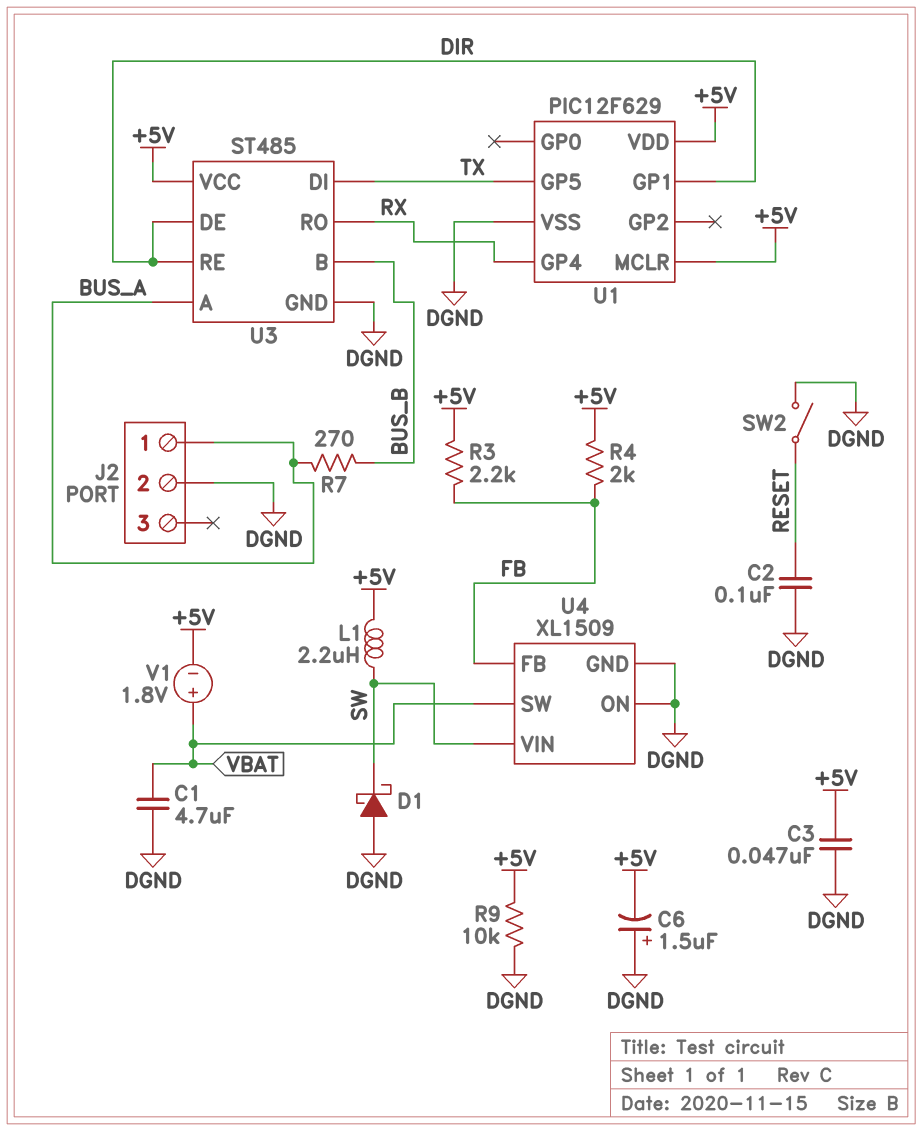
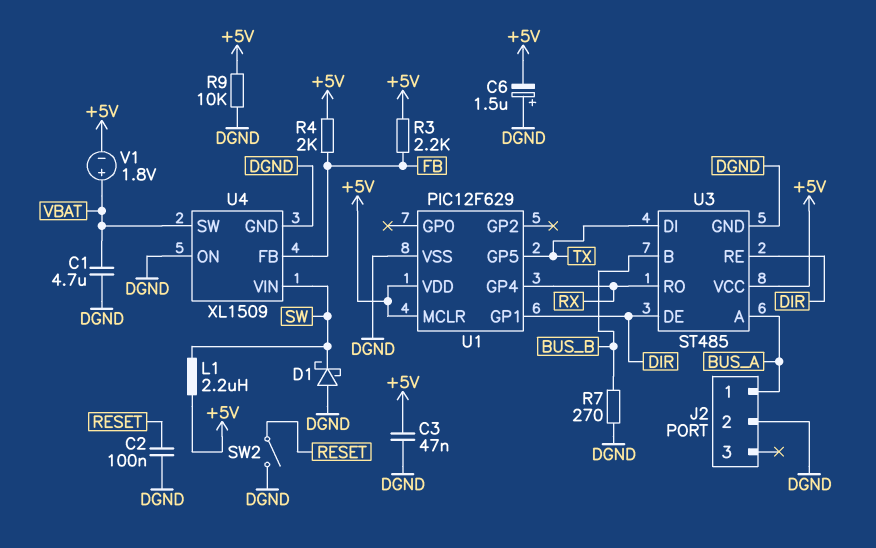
R7: 270 (BUS_A, BUS_B) -> 270 (BUS_B, DGND)

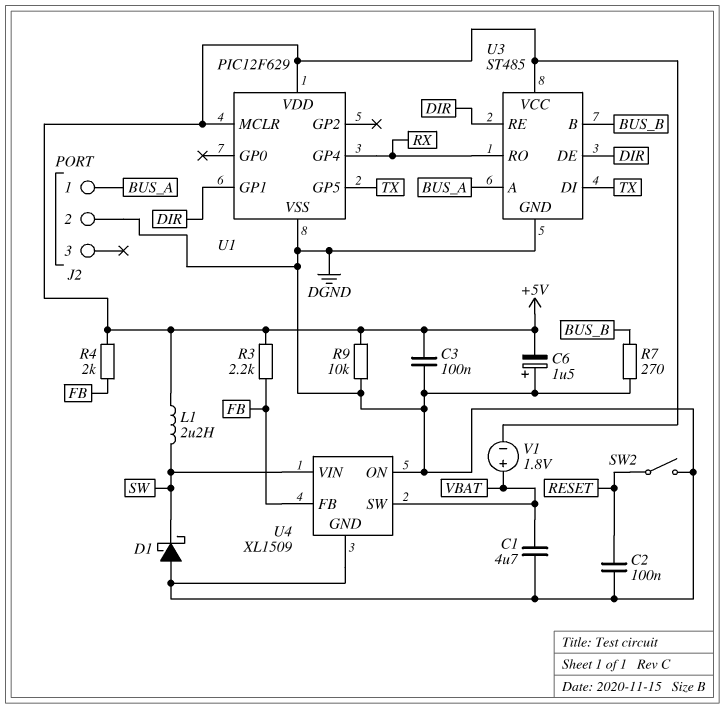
C3: 47nF (+5V, DGND) -> 100nF (+5V, DGND)

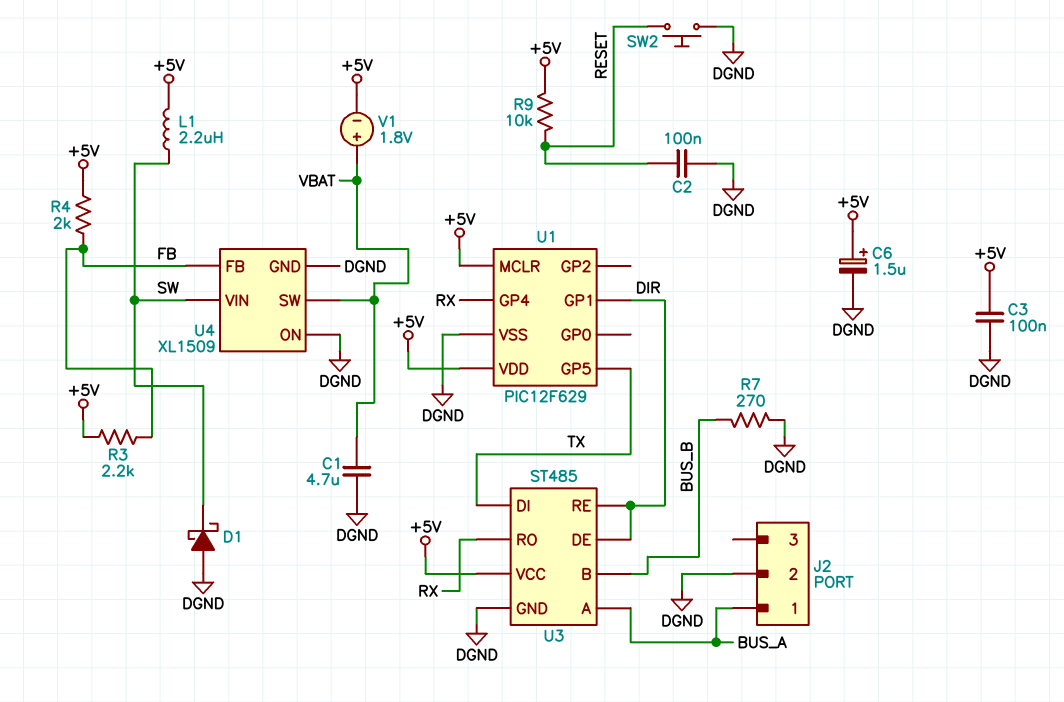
C6: 1.5uF (plus DGND, minus +5V) -> 1.5uF (plus +5V, minus DGND)
R9: 10k (+5V, DGND) -> 10k (+5V, RESET)
SW2: switch (DGND, RESET) -> button (DGND, RESET)

